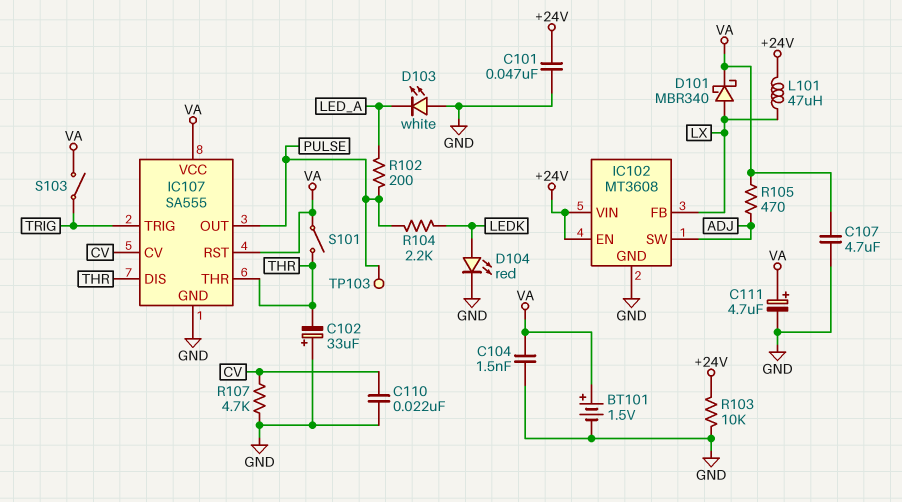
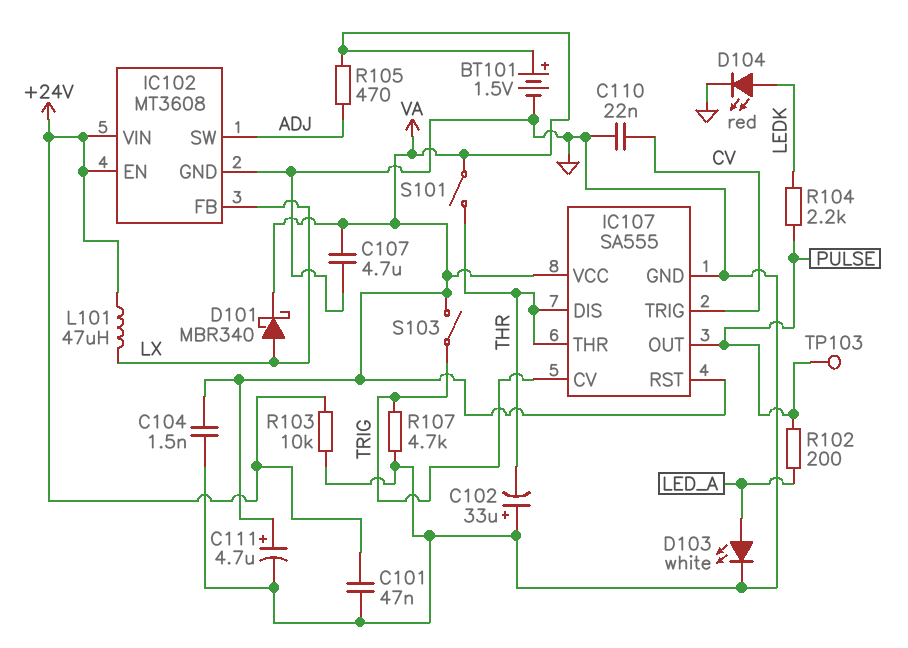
D103: LED white (A GND, K LED_A) -> LED white (A LED_A, K GND)
IC107 pin CV: CV -> TRIG
IC107 pin TRIG: TRIG -> CV
R107: 4.7k (CV, GND) -> 4.7k (GND, TRIG)

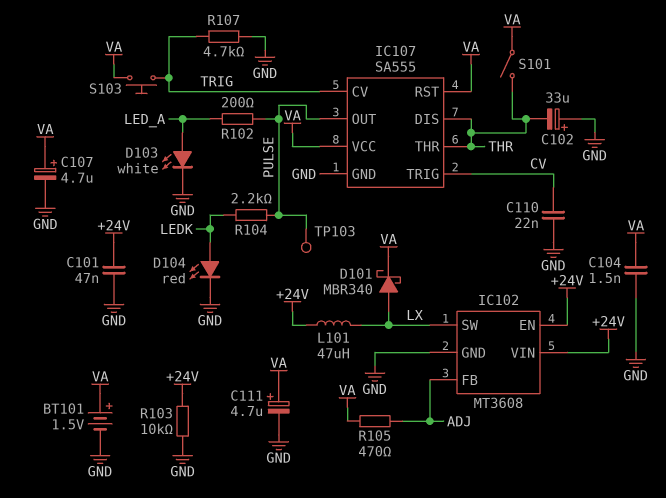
C107: 4.7uF (GND, VA) -> 4.7uF (plus VA, minus GND)
IC102 pin FB: LX -> ADJ
IC102 pin SW: ADJ -> LX
S103: switch (TRIG, VA) -> button (TRIG, VA)

